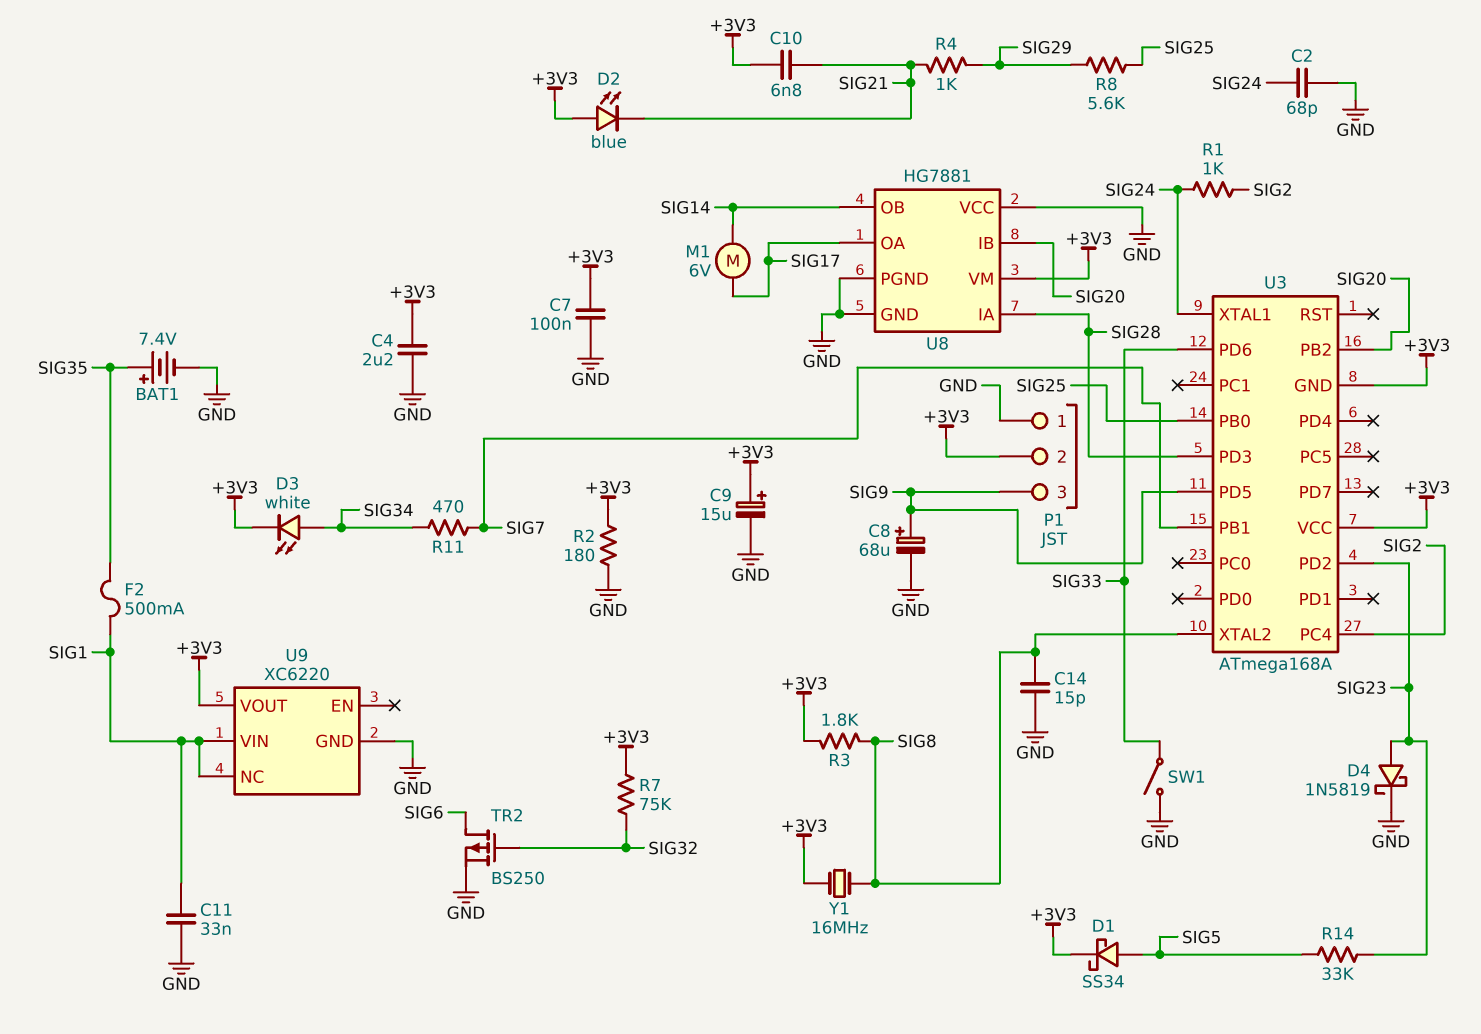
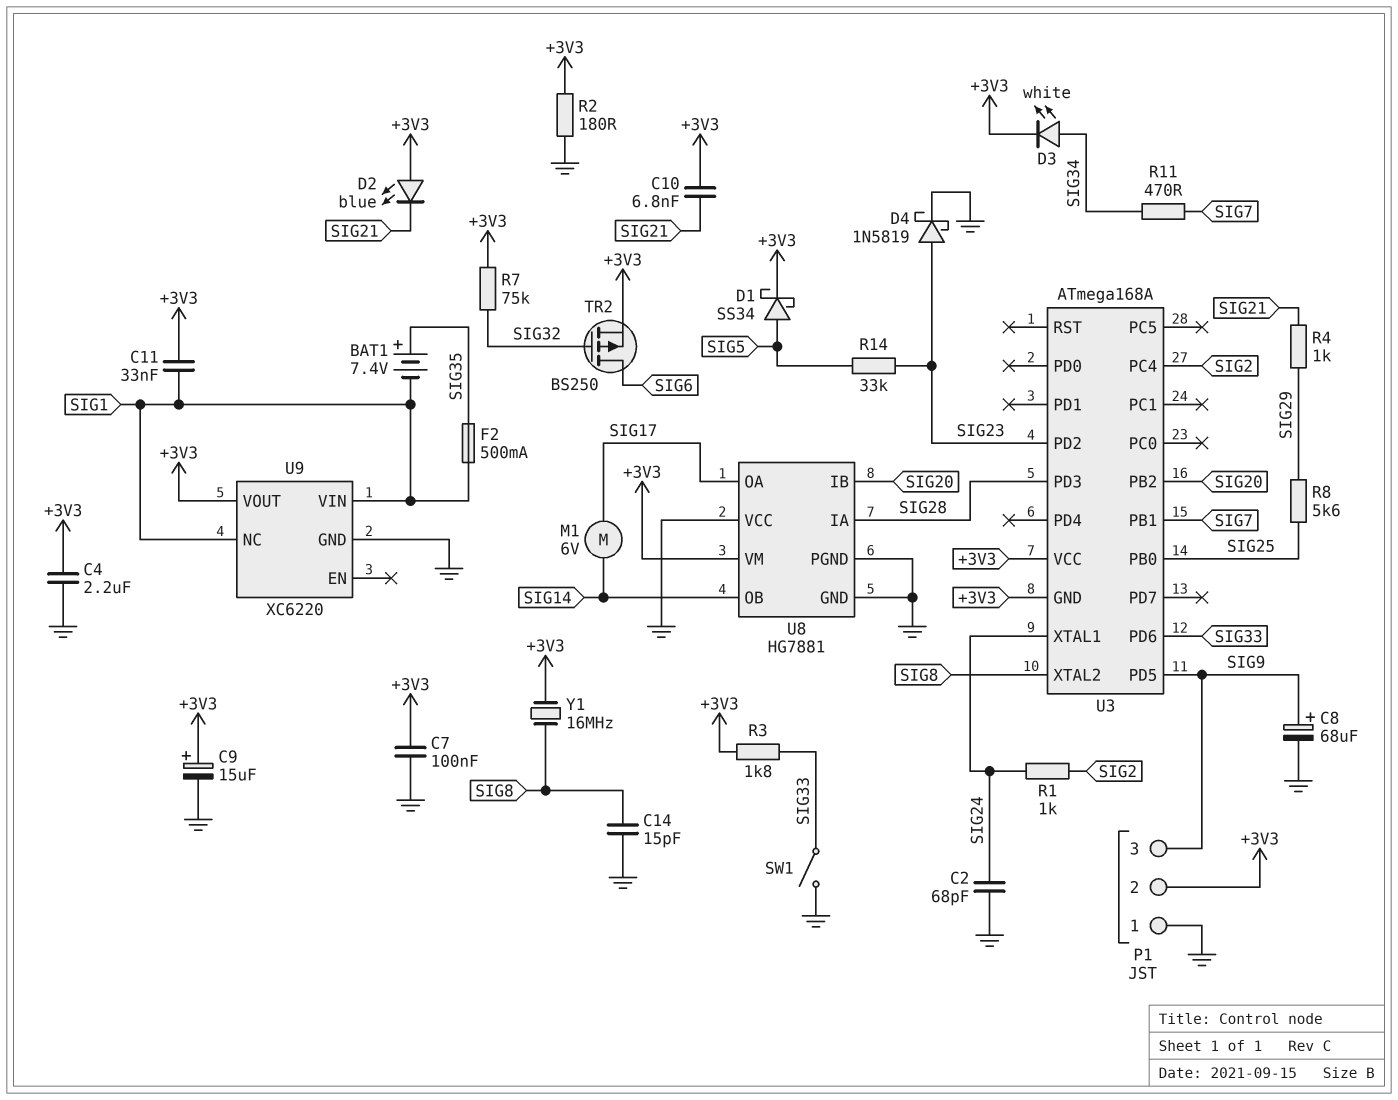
BAT1: 7.4V (plus SIG35, minus GND) -> 7.4V (plus SIG35, minus SIG1)
C11: 33nF (GND, SIG1) -> 33nF (+3V3, SIG1)
R3: 1.8k (+3V3, SIG8) -> 1.8k (+3V3, SIG33)
TR2: PMOS BS250 (G SIG32, D SIG6, S GND) -> PMOS BS250 (G SIG32, D SIG6, S +3V3)

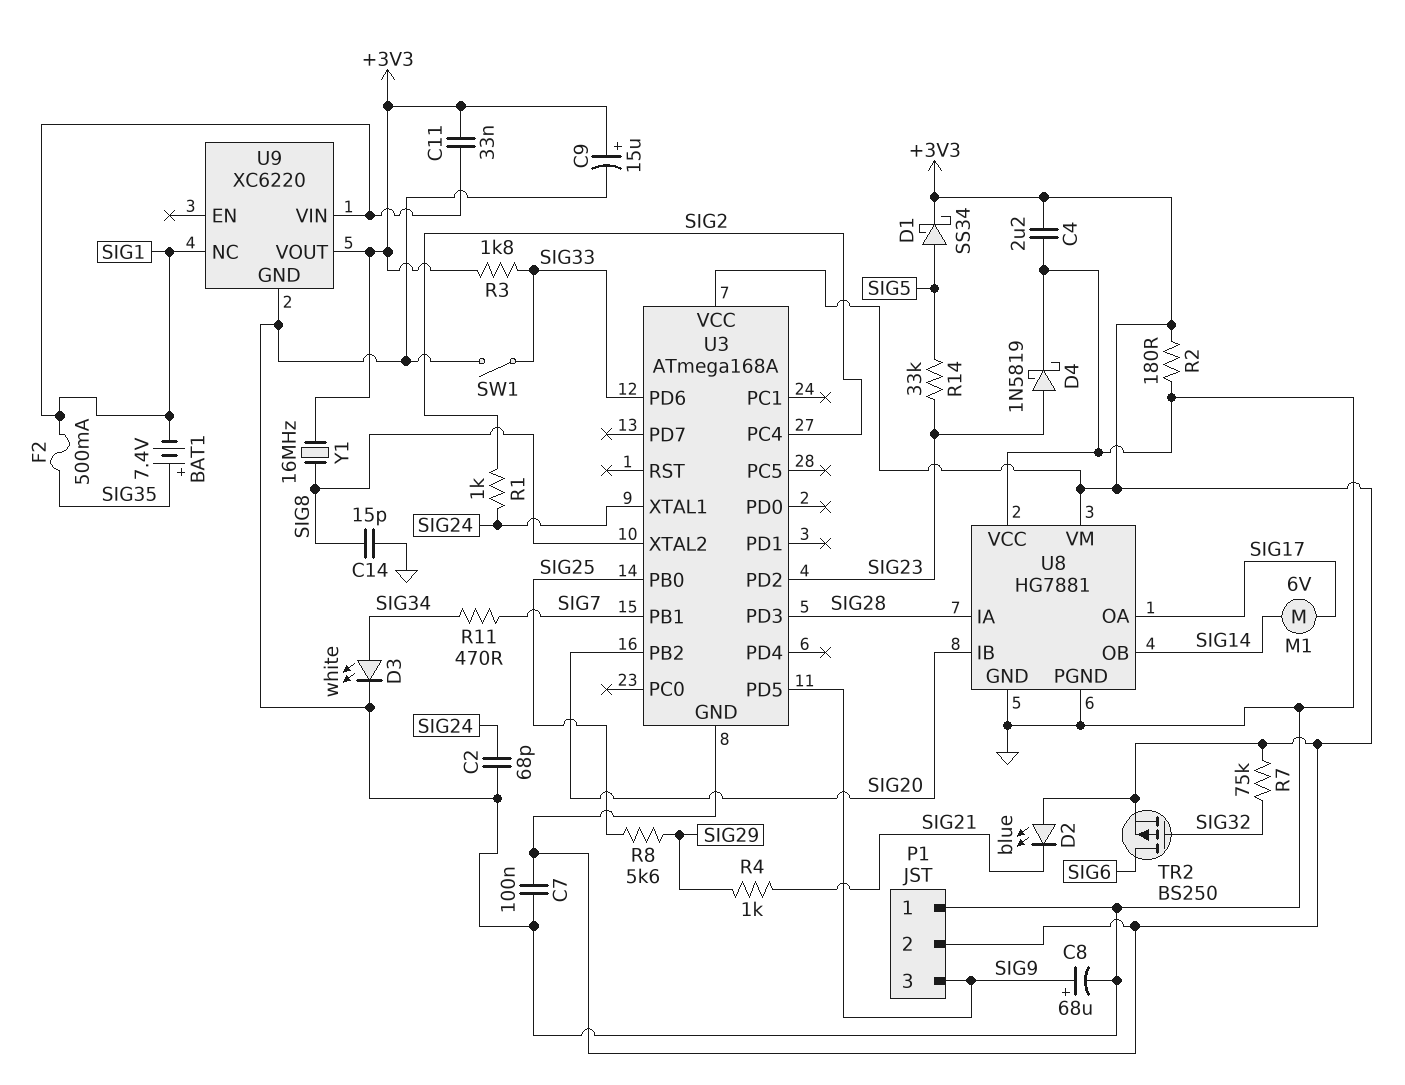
C10: 6.8nF (+3V3, SIG21) -> none
D3: LED white (A SIG34, K +3V3) -> LED white (A SIG34, K GND)

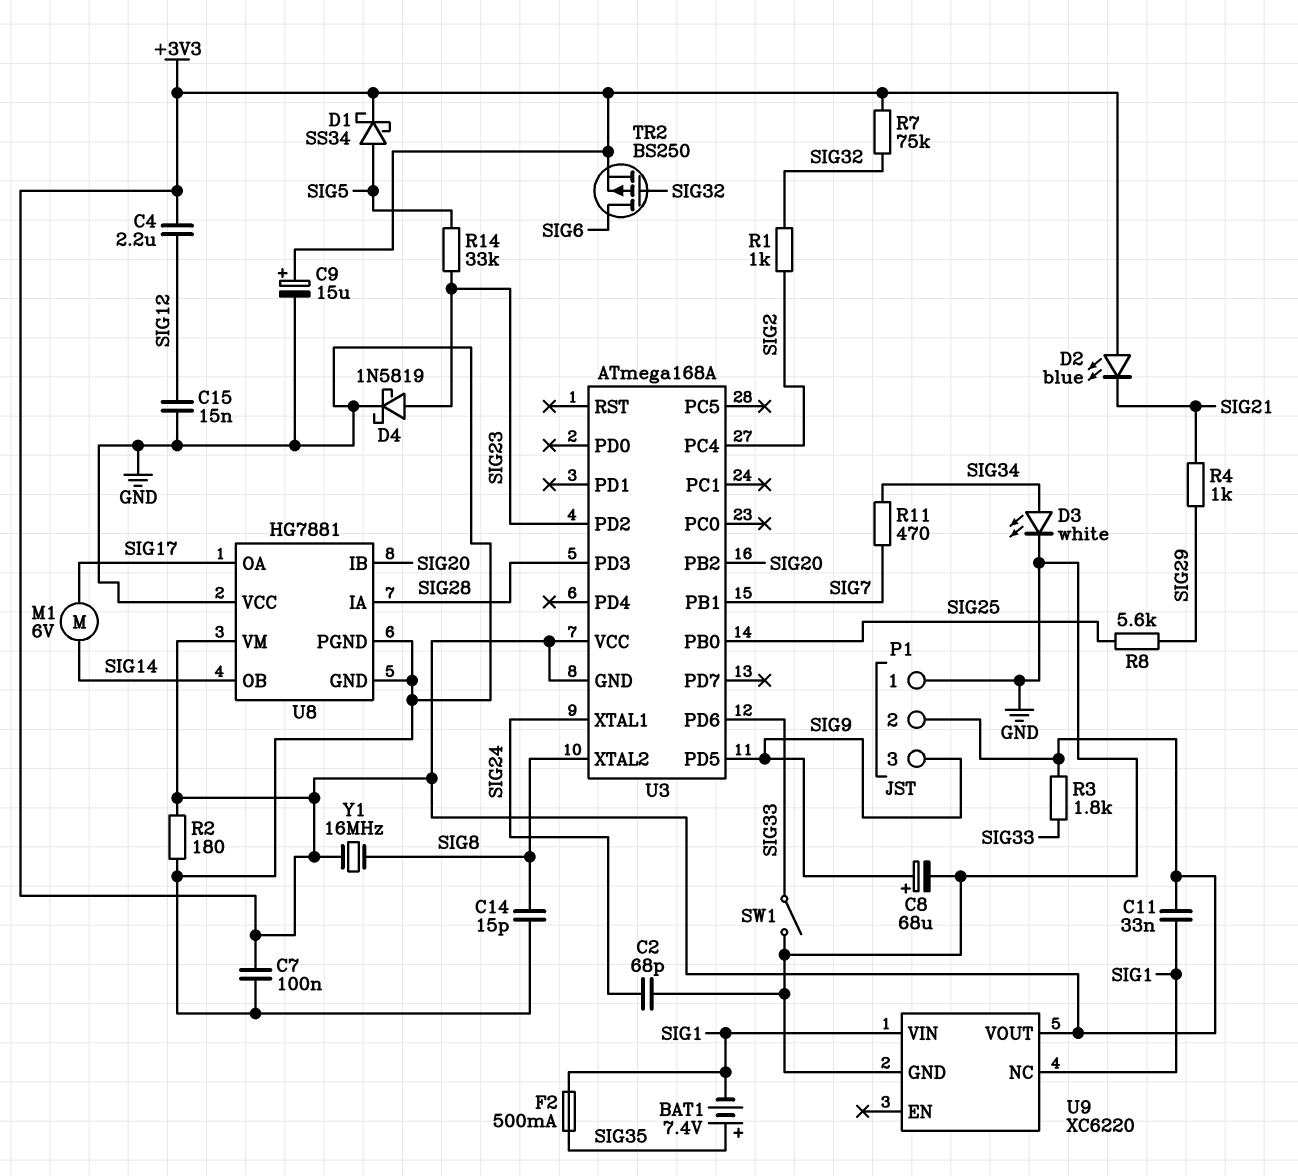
C4: 2.2uF (+3V3, GND) -> 2.2uF (+3V3, SIG12)
C15: none -> 15nF (GND, SIG12)
R1: 1k (SIG2, SIG24) -> 1k (SIG2, SIG32)

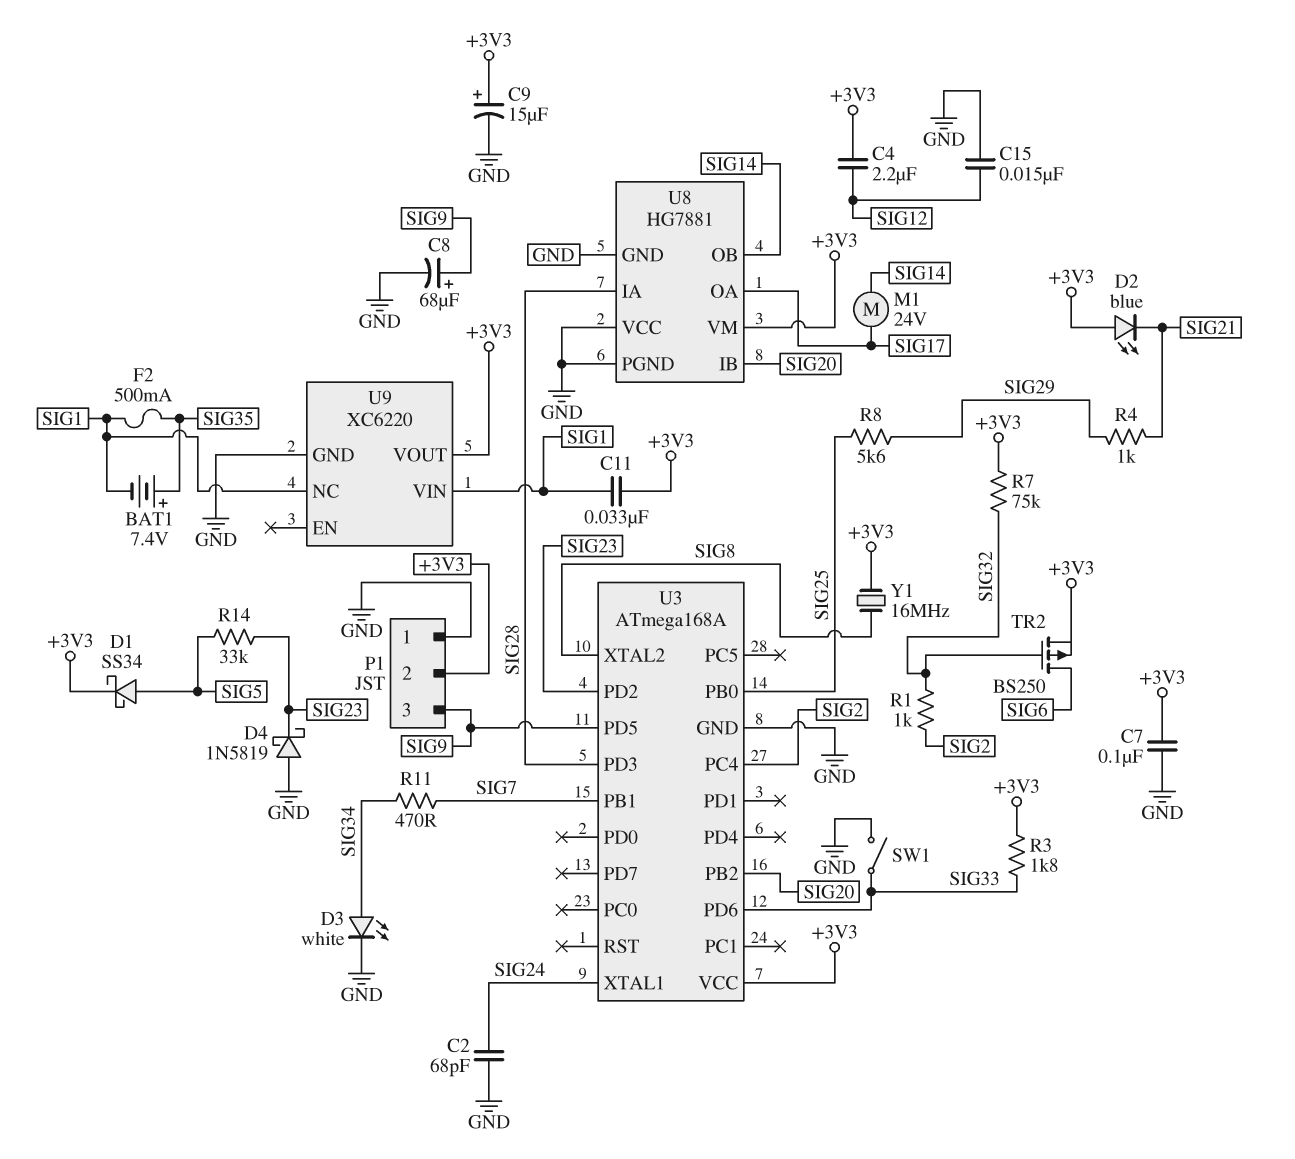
C14: 15pF (GND, SIG8) -> none
D4: schottky 1N5819 (A SIG23, K GND) -> schottky 1N5819 (A GND, K SIG23)
M1: motor 6V (SIG14, SIG17) -> motor 24V (SIG14, SIG17)
R2: 180 (+3V3, GND) -> none
U3 pin GND: +3V3 -> GND

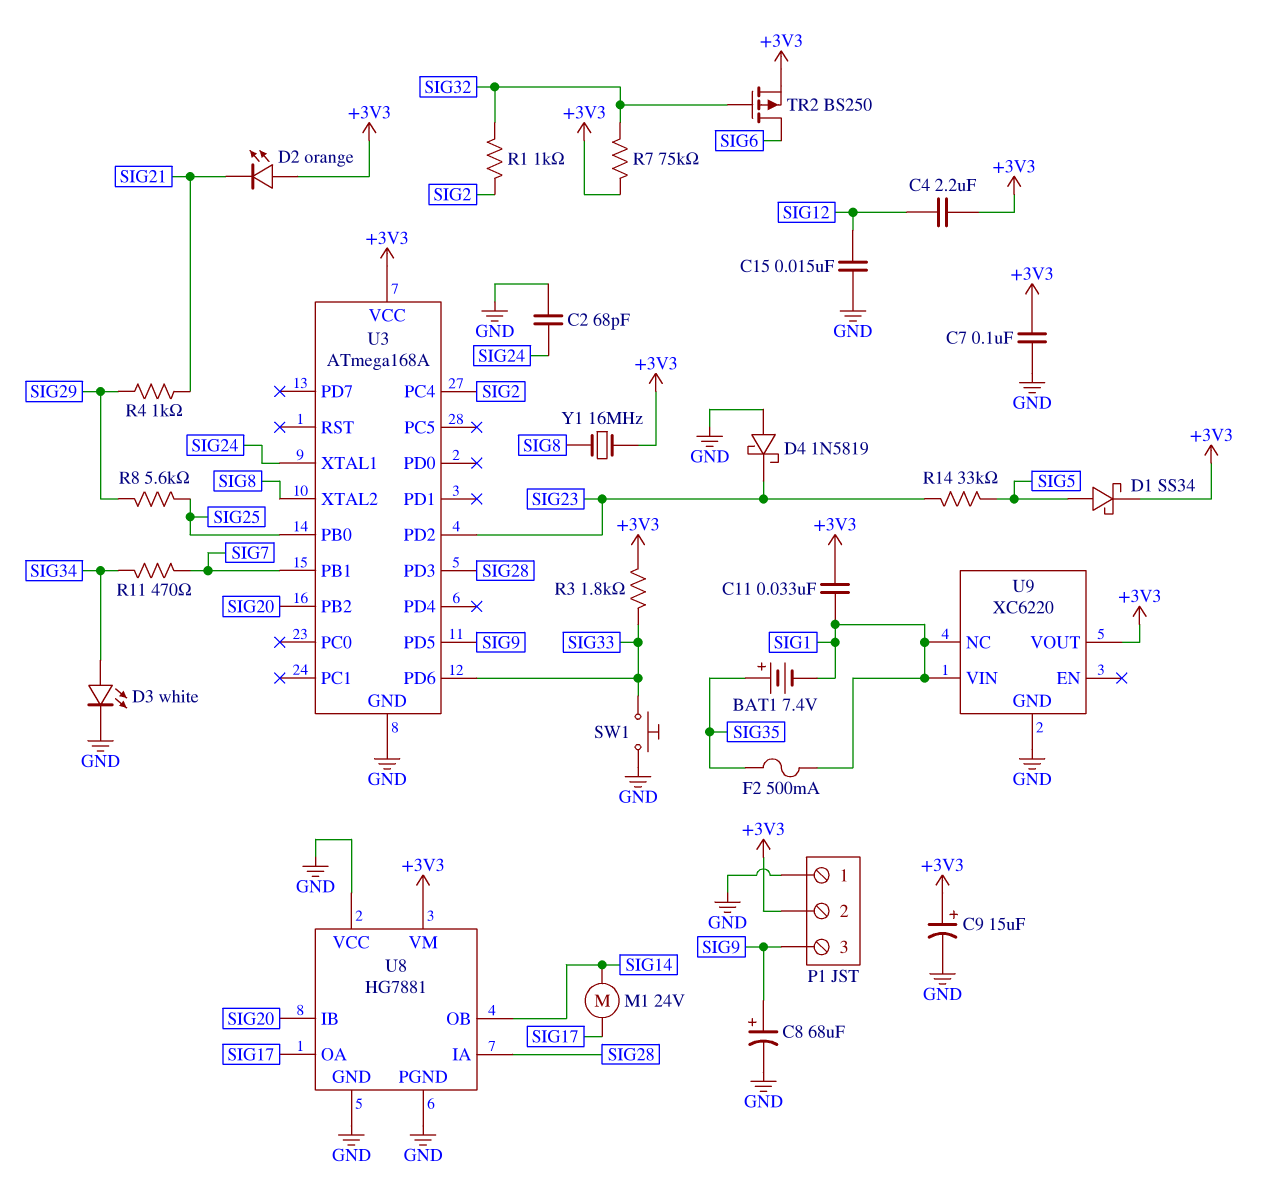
D2: LED blue (A +3V3, K SIG21) -> LED orange (A +3V3, K SIG21)
SW1: switch (GND, SIG33) -> button (GND, SIG33)

